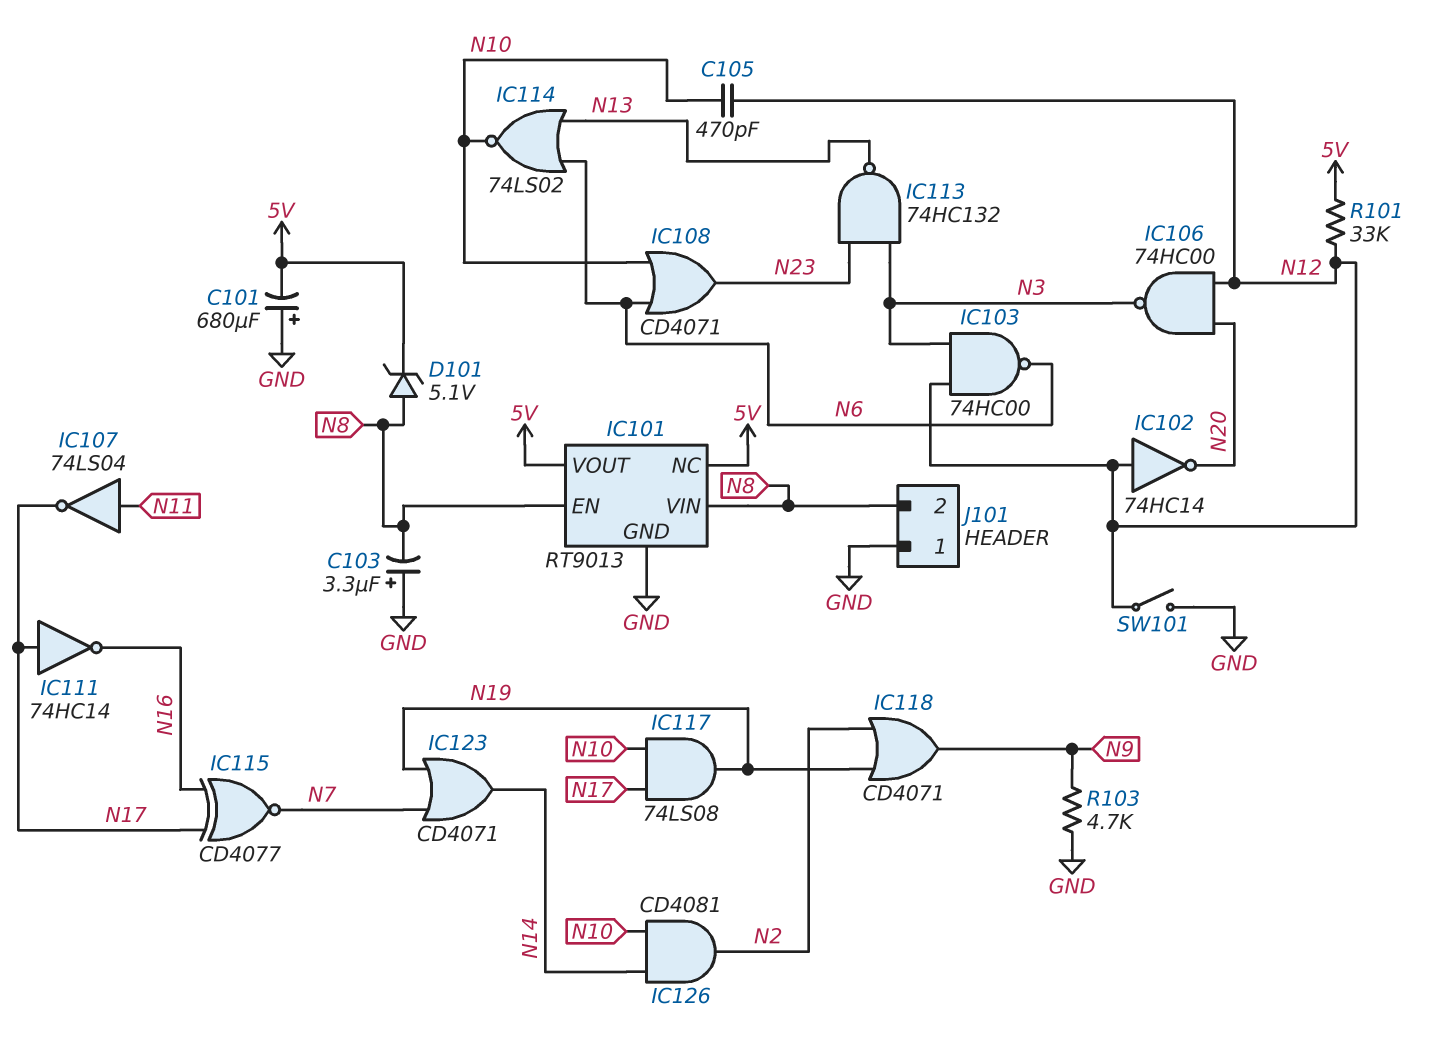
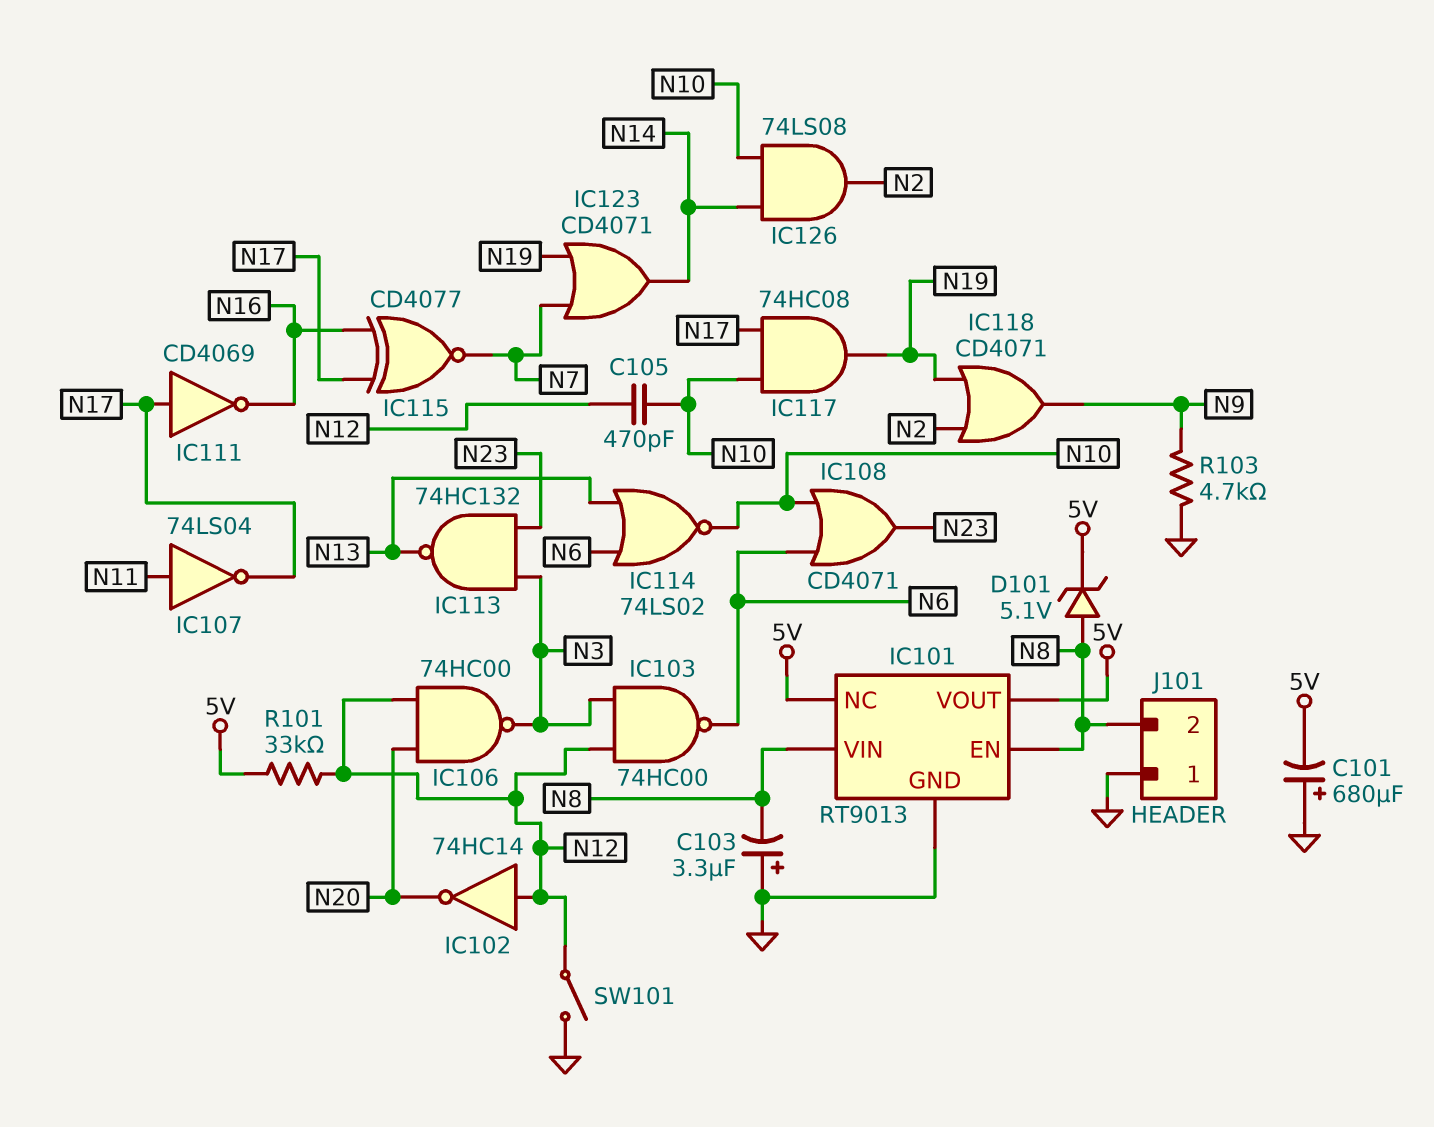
IC111: NOT 74HC14 (in N17, out N16) -> NOT CD4069 (in N17, out N16)
IC117: AND 74LS08 (in N10, in N17, out N19) -> AND 74HC08 (in N10, in N17, out N19)
IC126: AND CD4081 (in N10, in N14, out N2) -> AND 74LS08 (in N10, in N14, out N2)

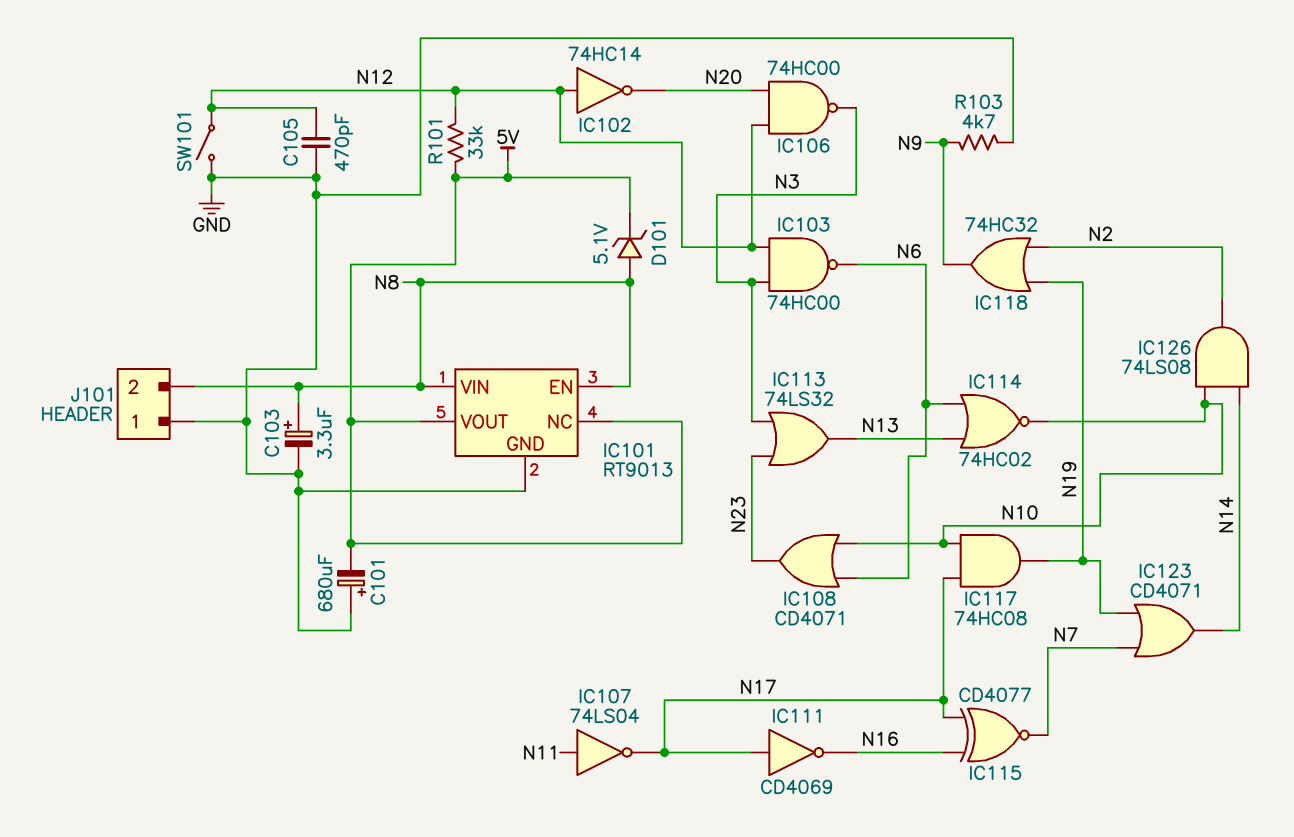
C103: 3.3uF (plus GND, minus N8) -> 3.3uF (plus N8, minus GND)
C105: 470pF (N10, N12) -> 470pF (GND, N12)
IC113: NAND 74HC132 (in N3, in N23, out N13) -> OR 74LS32 (in N3, in N23, out N13)
IC114: NOR 74LS02 (in N6, in N13, out N10) -> NOR 74HC02 (in N6, in N13, out N10)
IC118: OR CD4071 (in N2, in N19, out N9) -> OR 74HC32 (in N2, in N19, out N9)

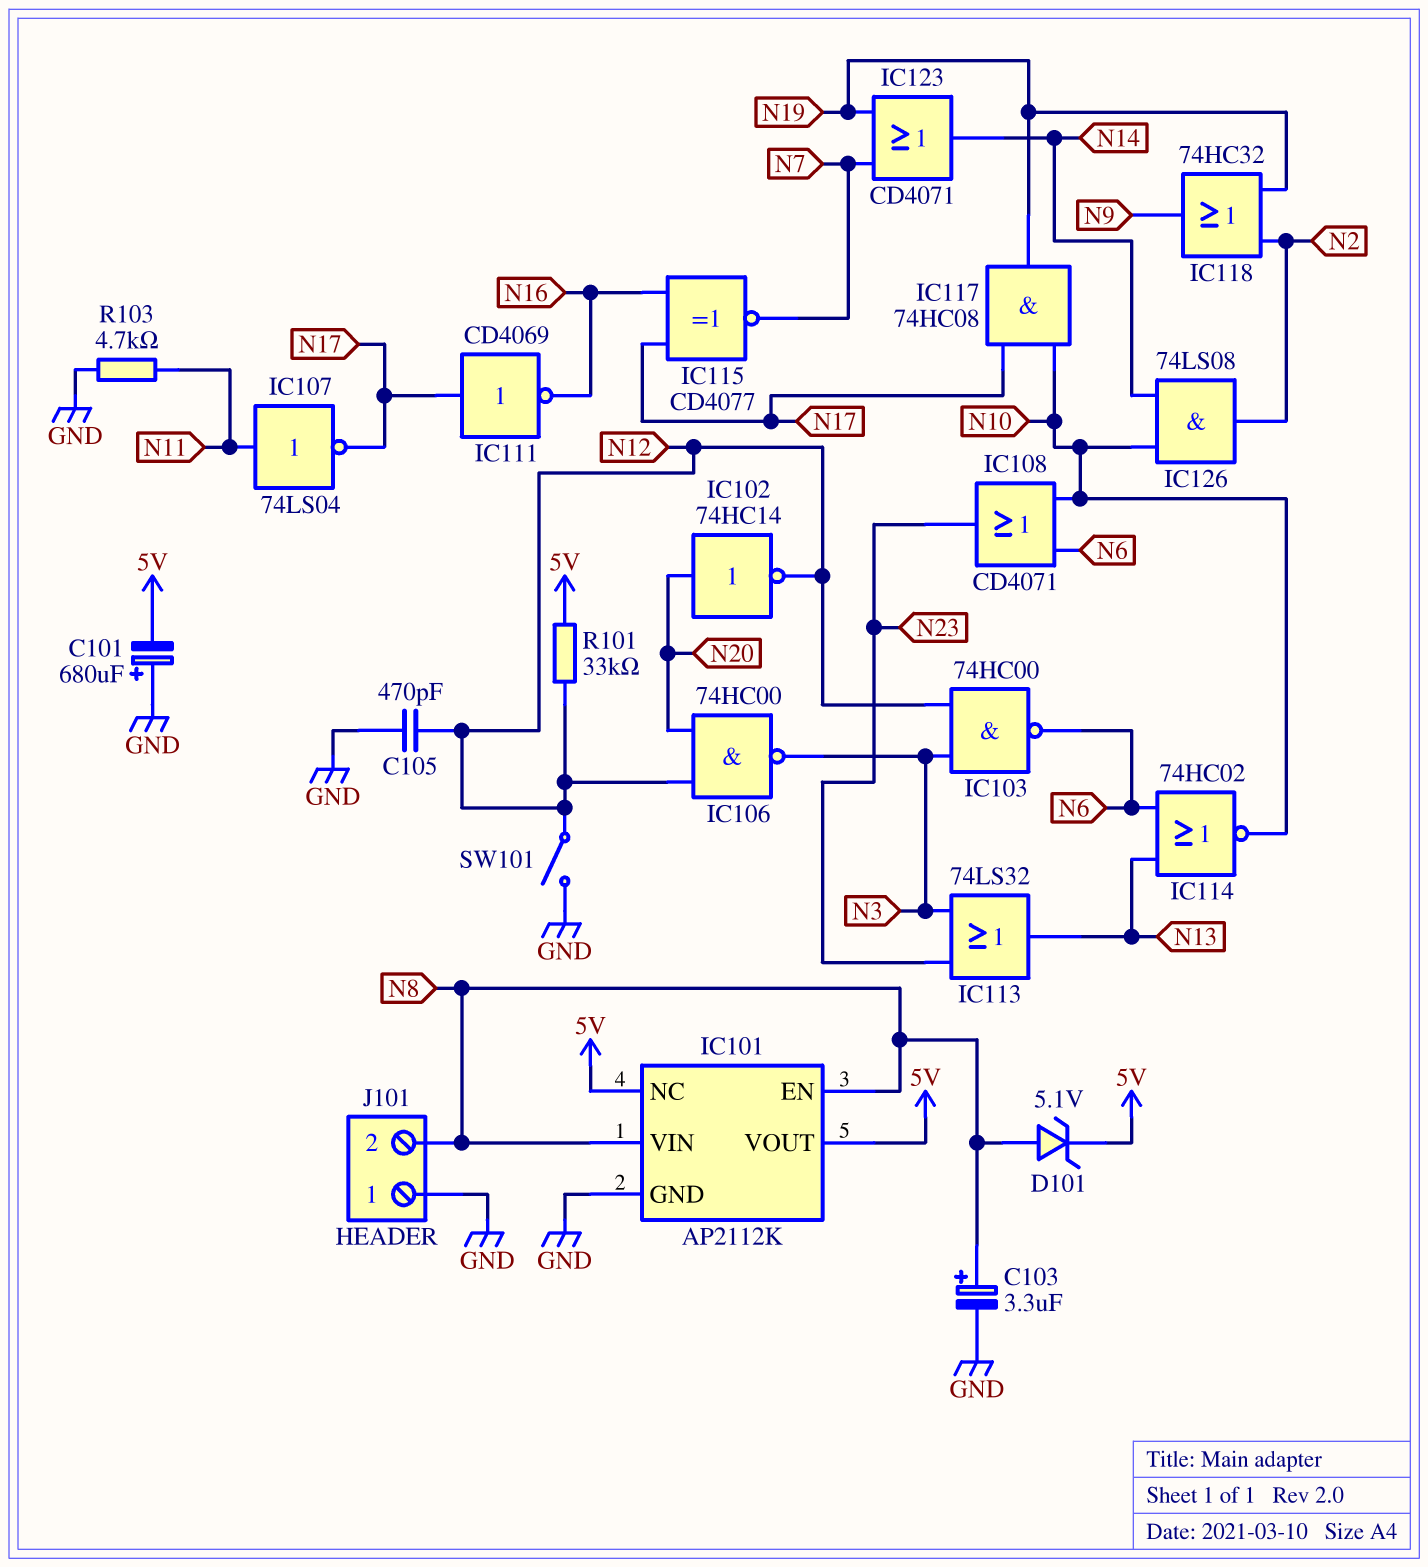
IC101: RT9013 -> AP2112K
IC102: NOT 74HC14 (in N12, out N20) -> NOT 74HC14 (in N20, out N12)
R103: 4.7k (GND, N9) -> 4.7k (GND, N11)

